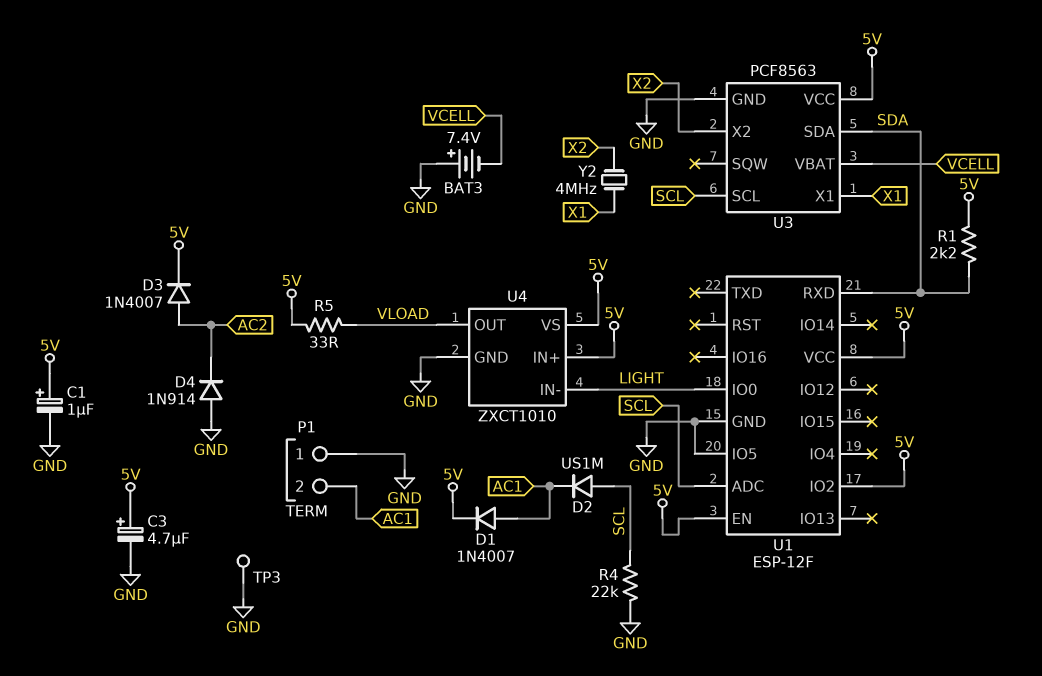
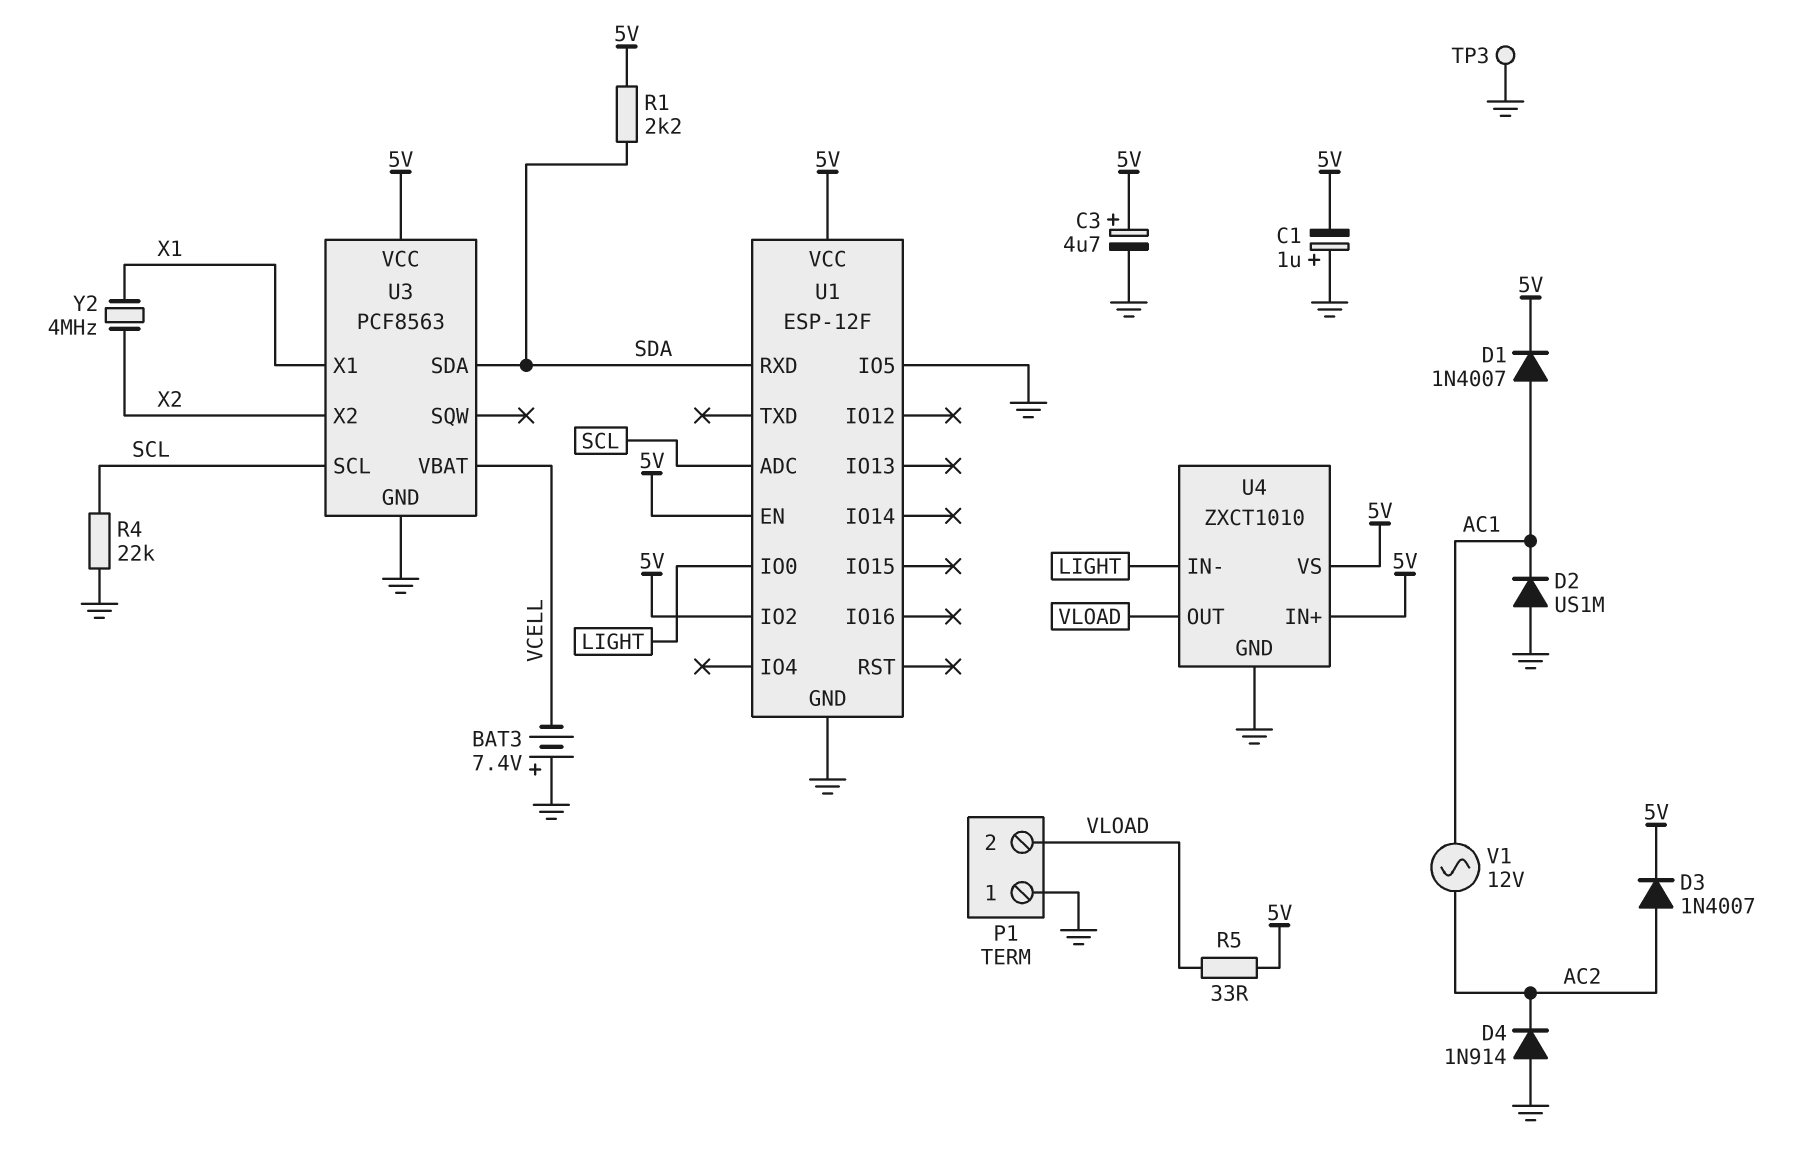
C1: 1uF (plus 5V, minus GND) -> 1uF (plus GND, minus 5V)
D2: diode US1M (A SCL, K AC1) -> diode US1M (A GND, K AC1)
P1 pin 2: AC1 -> VLOAD
V1: none -> AC 12V (AC1, AC2)

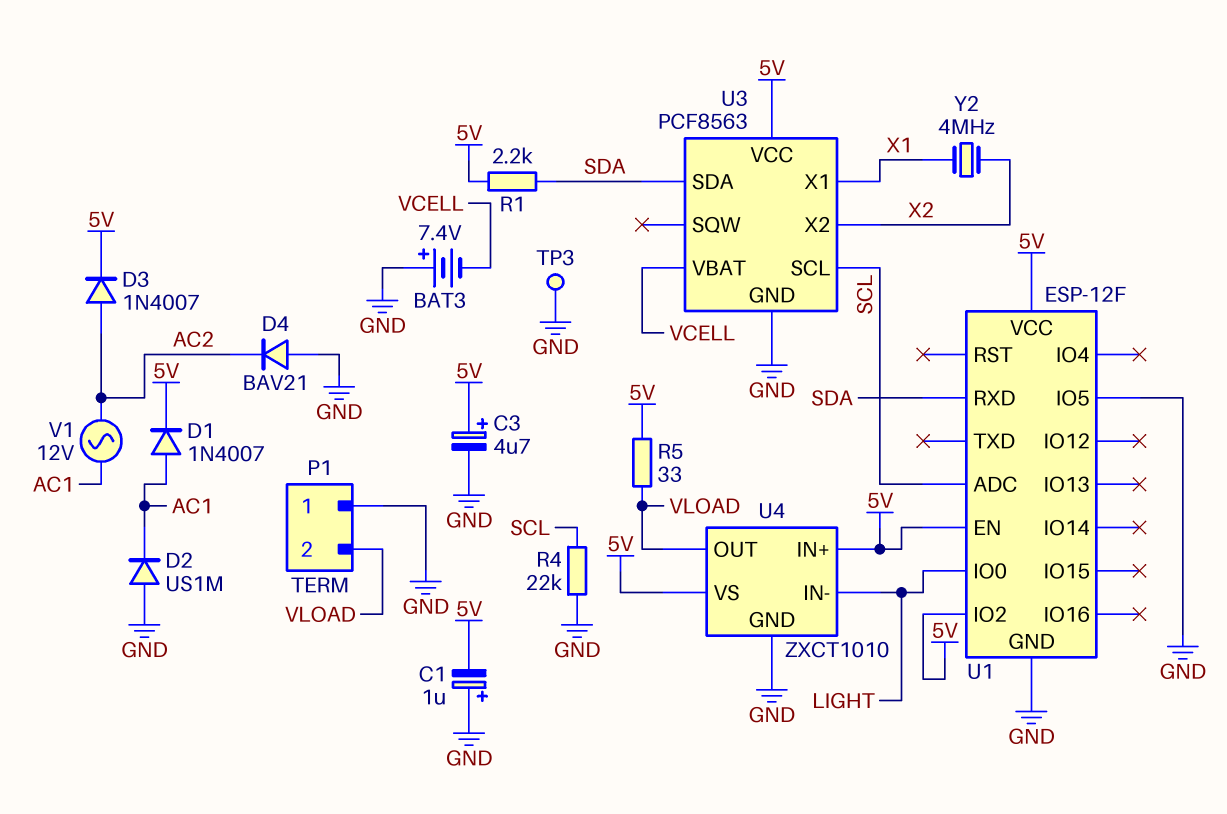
D4: diode 1N914 (A GND, K AC2) -> diode BAV21 (A GND, K AC2)

